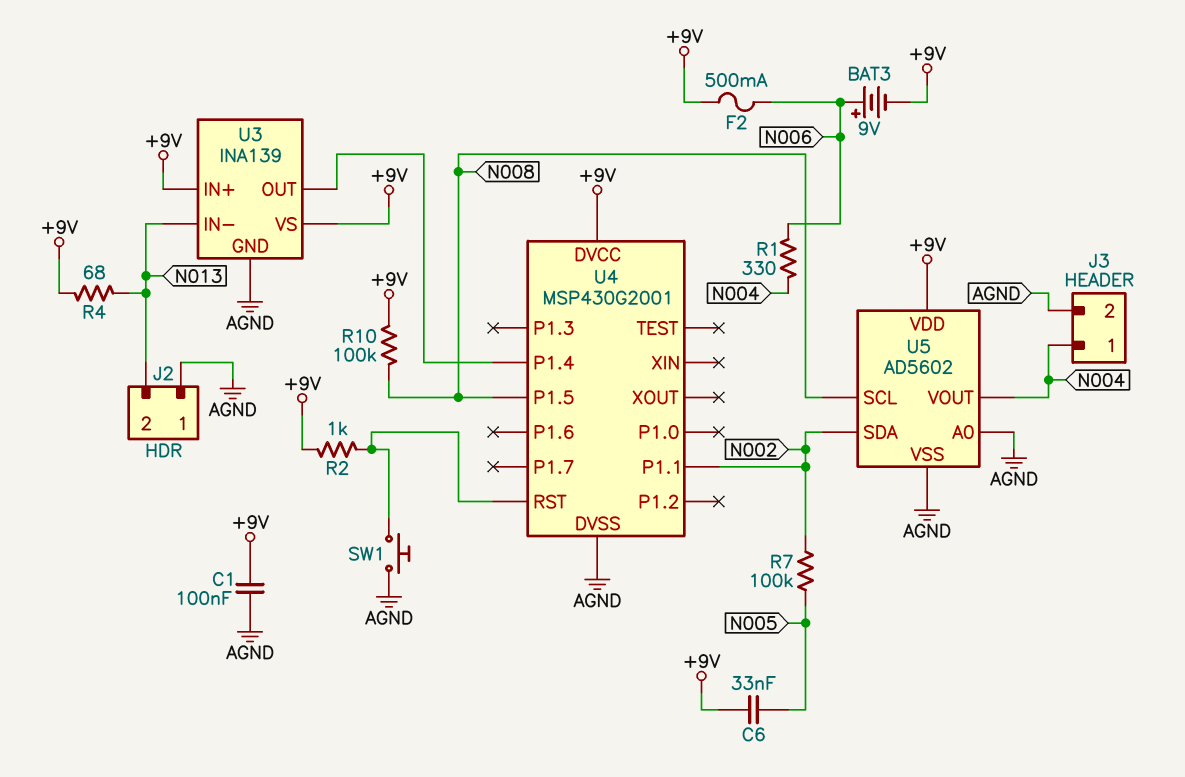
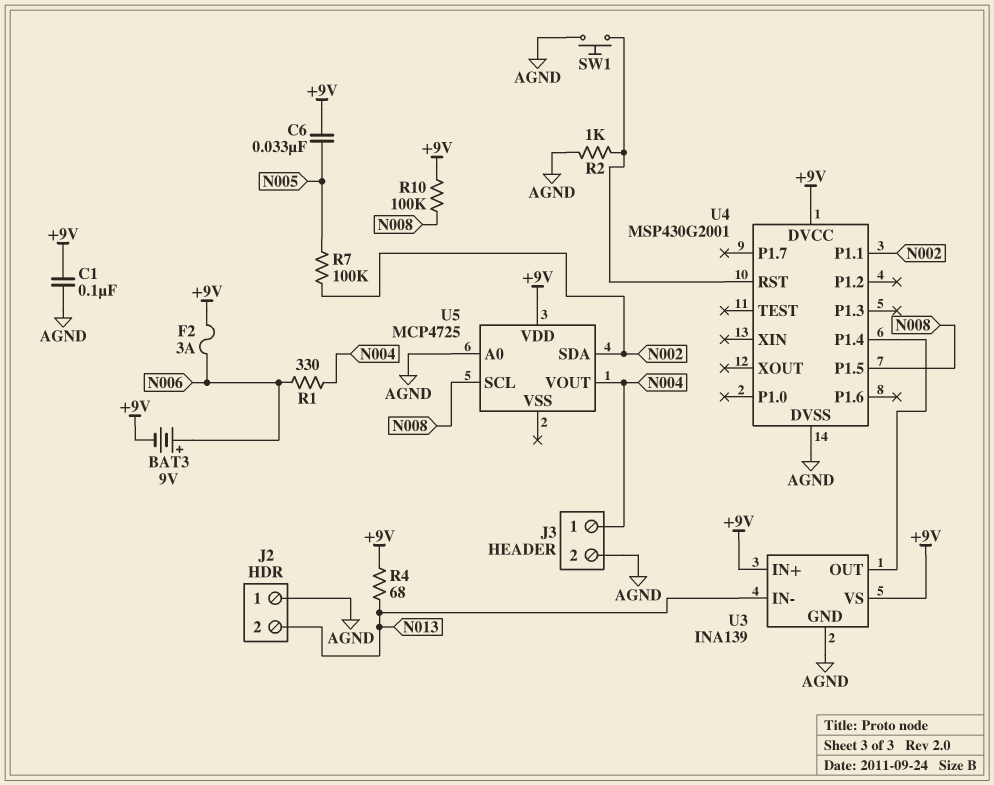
F2: 500mA (+9V, N006) -> 3A (+9V, N006)
R2: 1k (+9V, U4/RST) -> 1k (AGND, U4/RST)
U5: AD5602 -> MCP4725
U5 pin VSS: AGND -> none

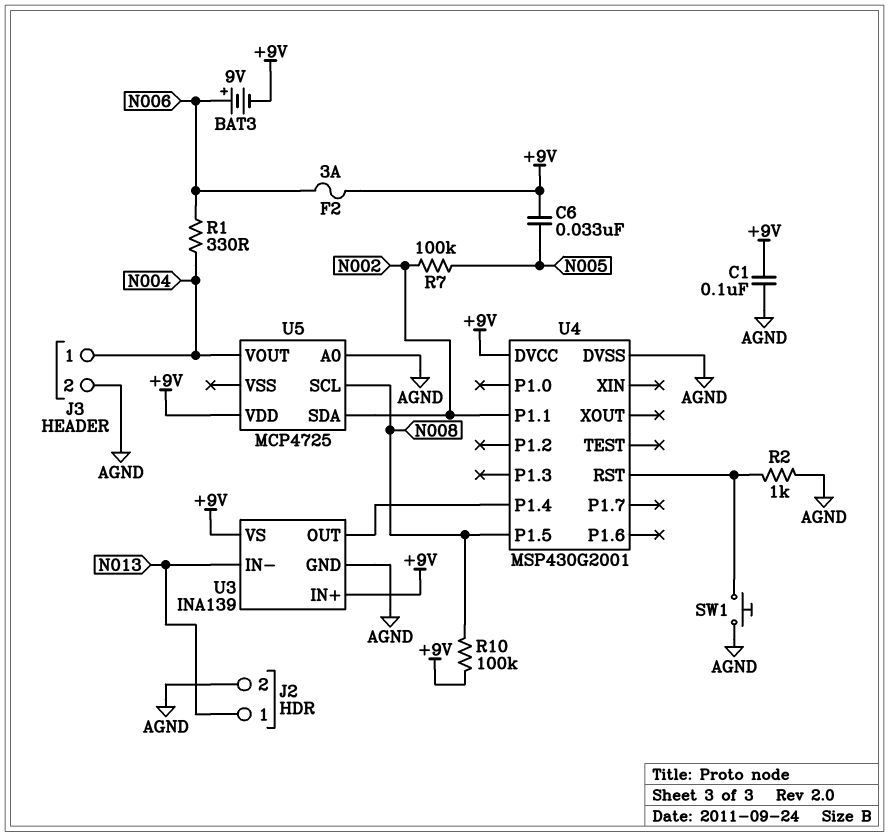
J2 pin 1: AGND -> N013
J2 pin 2: N013 -> AGND
R4: 68 (+9V, N013) -> none

